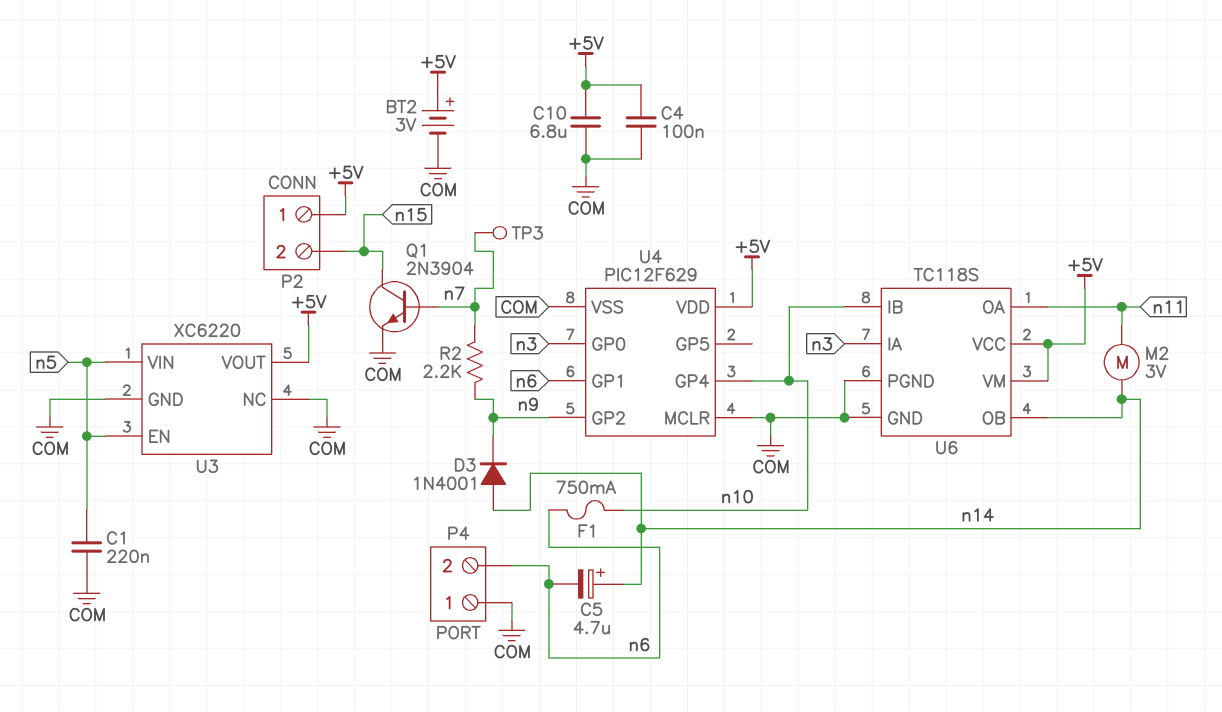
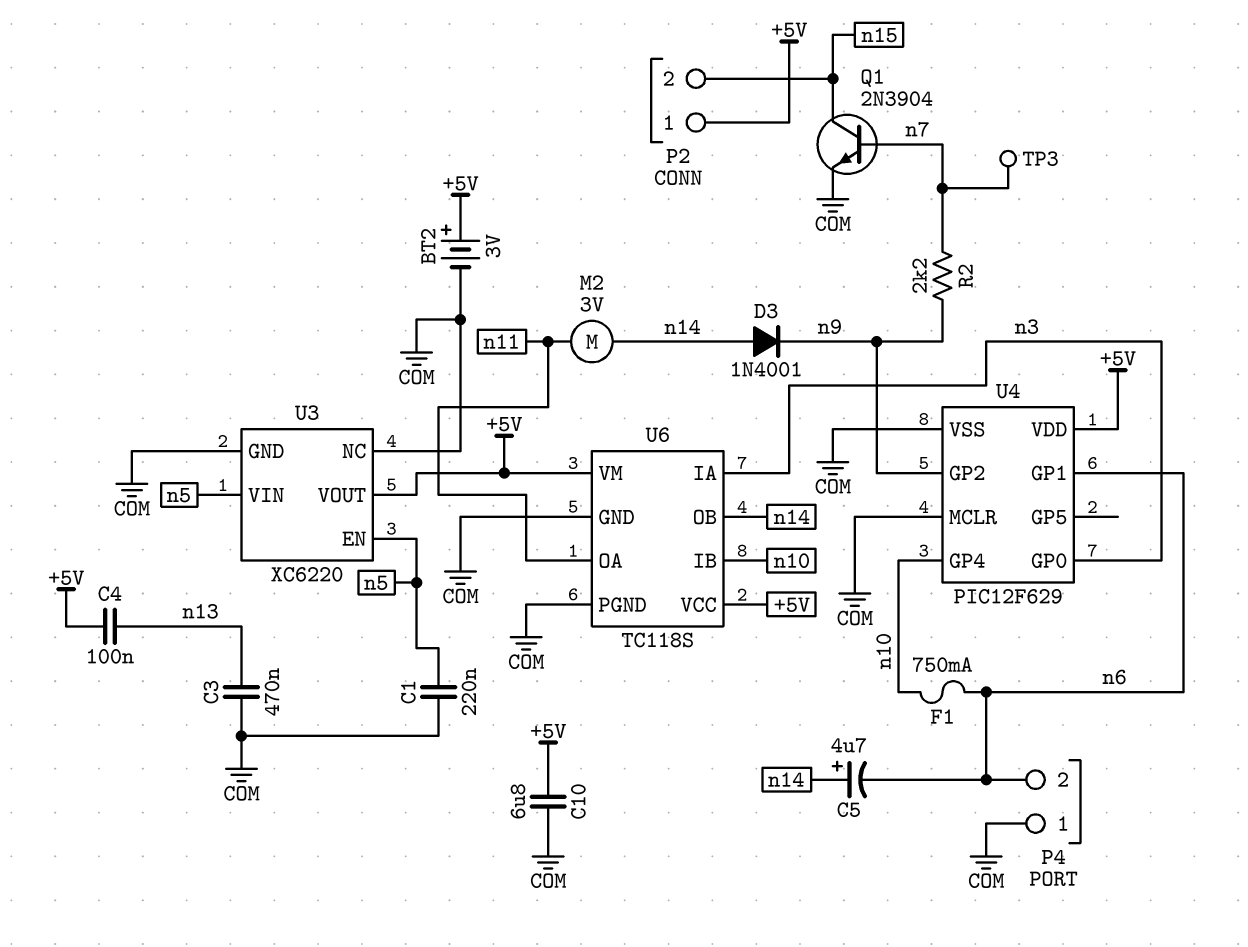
C3: none -> 470nF (COM, n13)
C4: 100nF (+5V, COM) -> 100nF (+5V, n13)

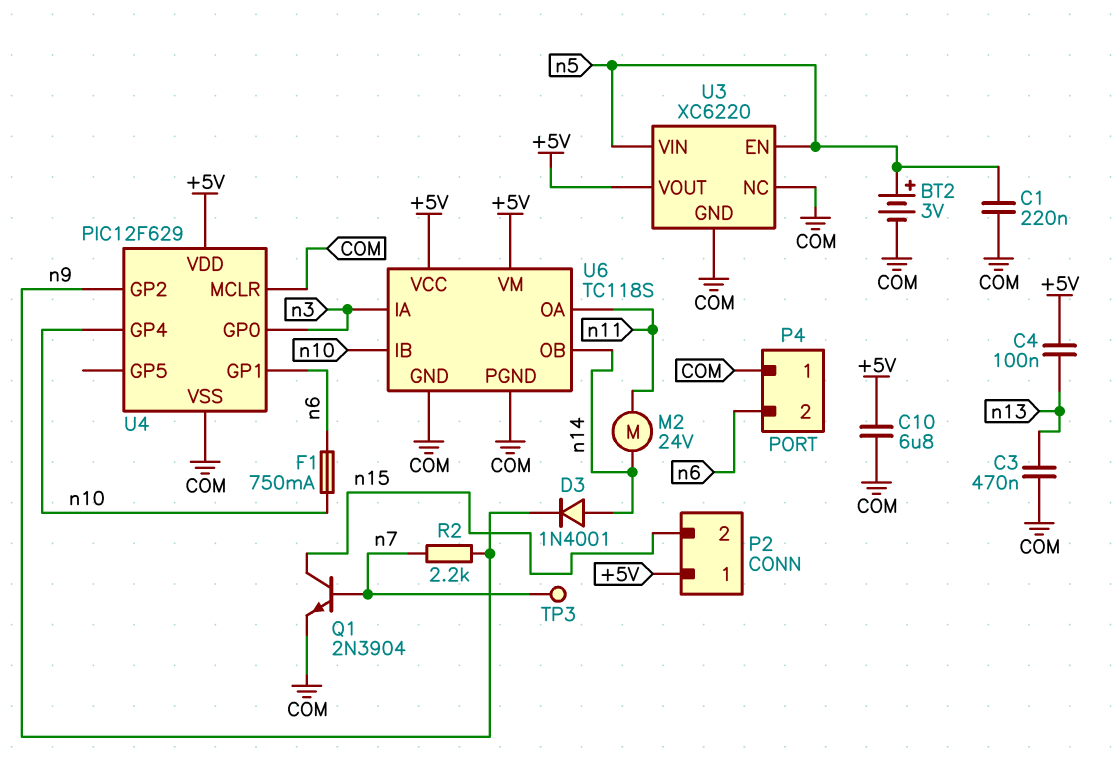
BT2: 3V (plus +5V, minus COM) -> 3V (plus n5, minus COM)
C5: 4.7uF (plus n14, minus n6) -> none
M2: motor 3V (n11, n14) -> motor 24V (n11, n14)

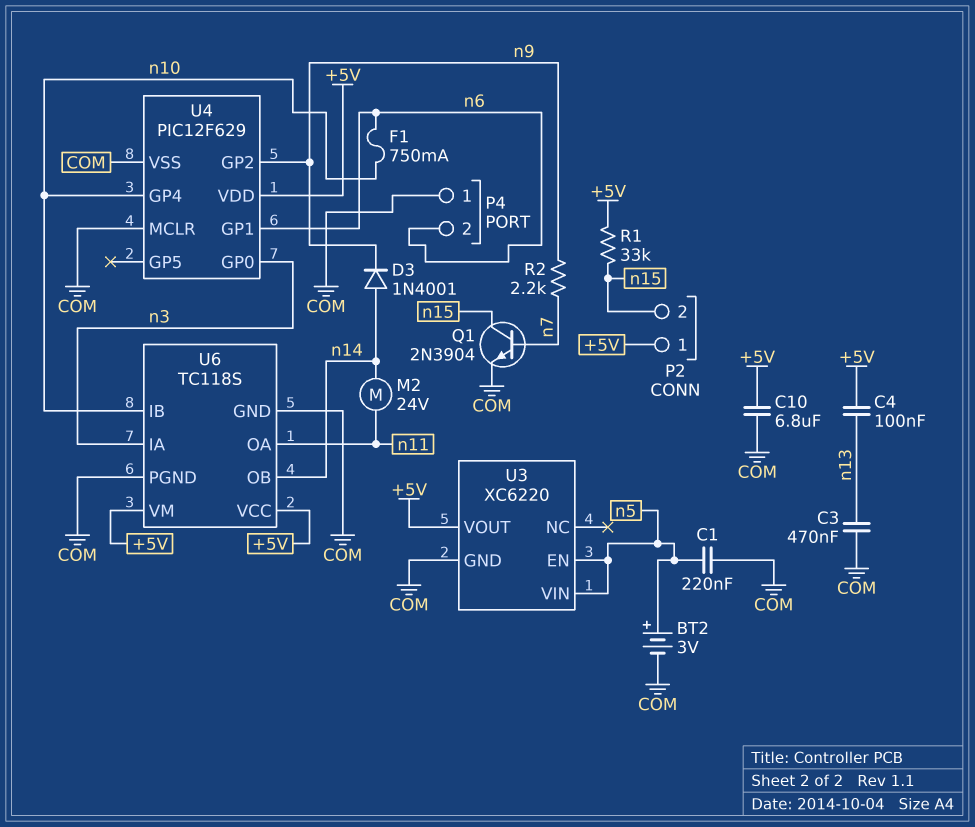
R1: none -> 33k (+5V, n15)
TP3: test point (n7) -> none
U3 pin NC: COM -> none

